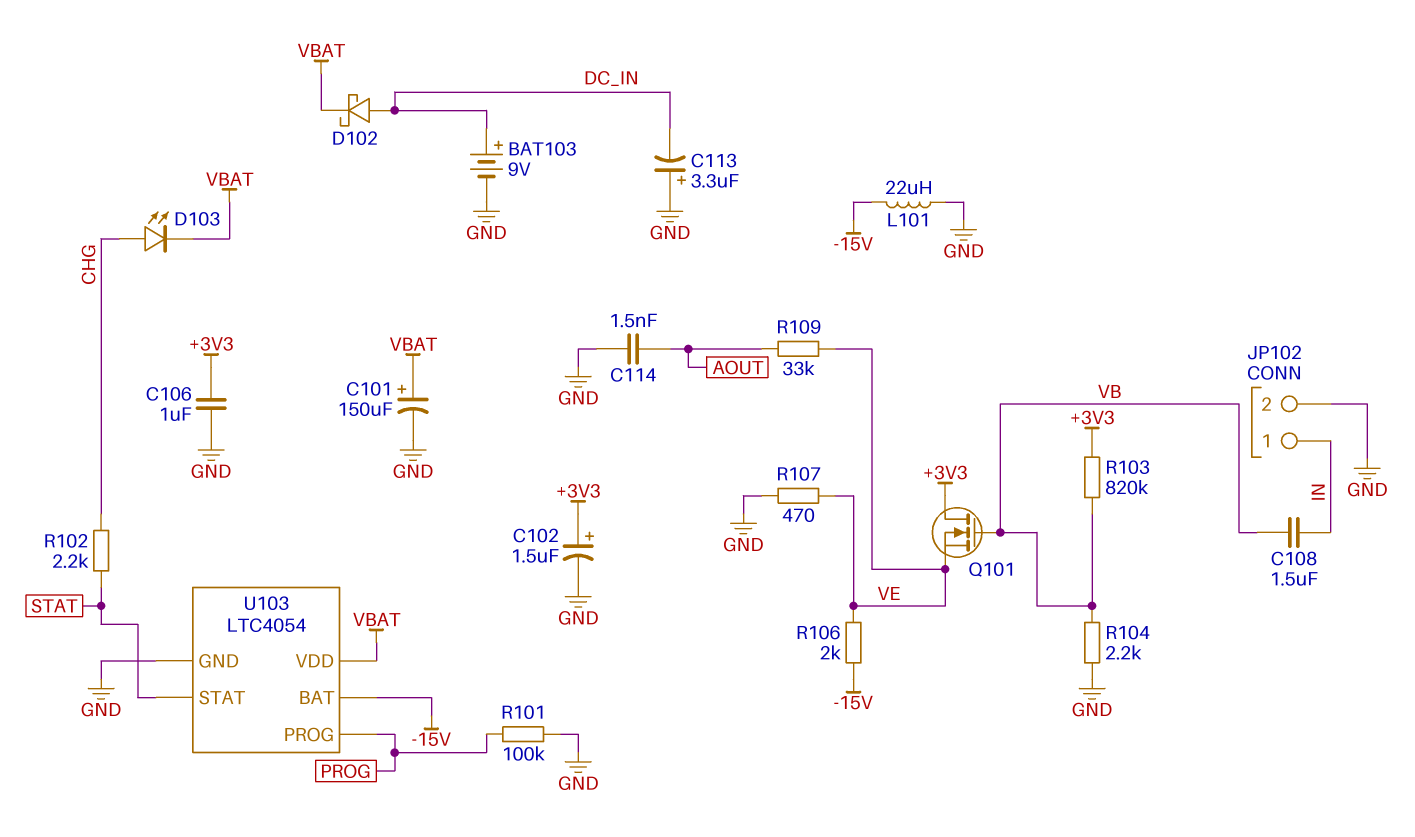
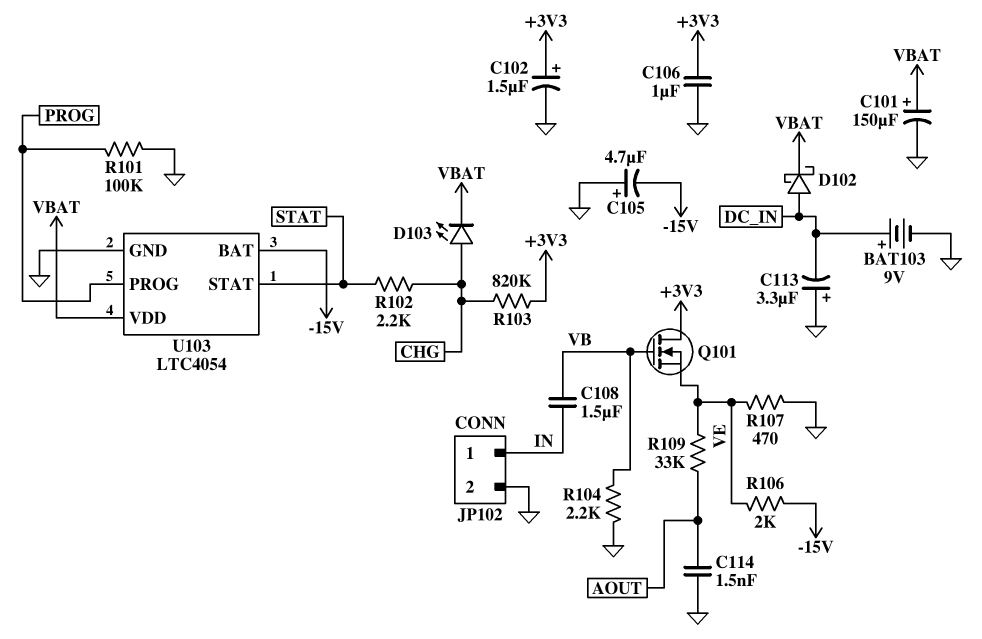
C105: none -> 4.7uF (plus GND, minus -15V)
L101: 22uH (-15V, GND) -> none
R103: 820k (+3V3, VB) -> 820k (+3V3, CHG)

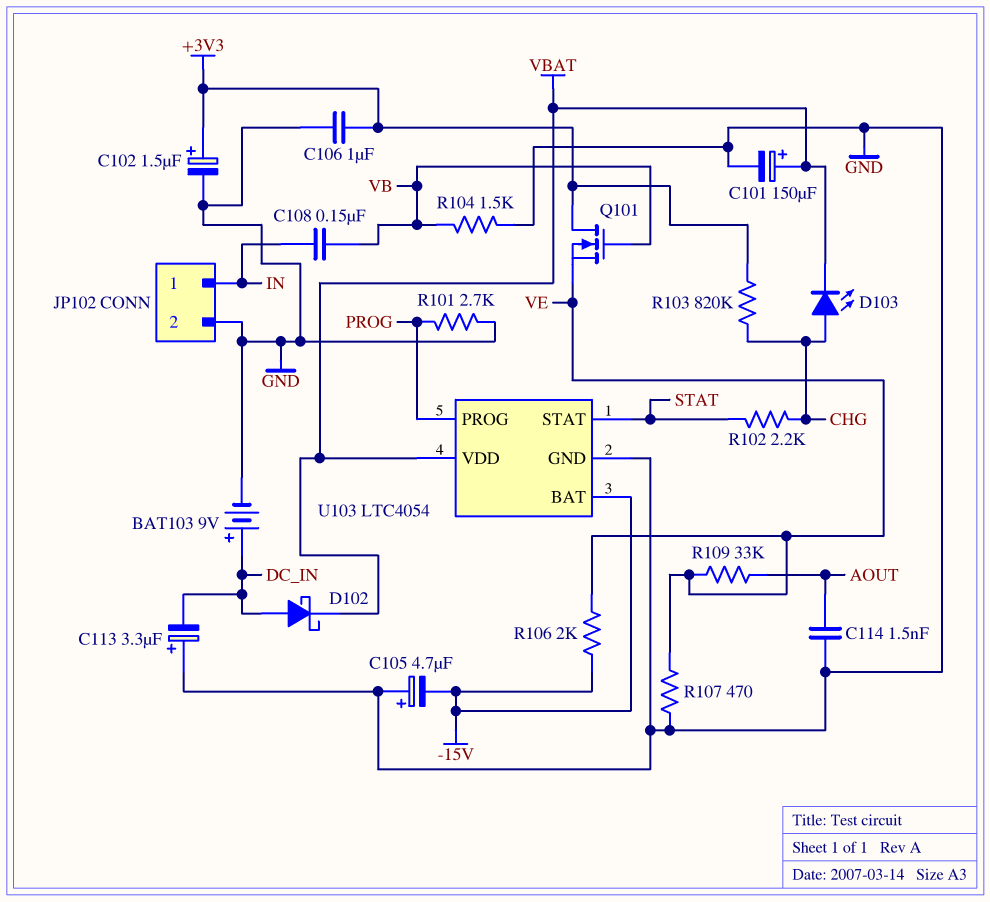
C108: 1.5uF (IN, VB) -> 150nF (IN, VB)
R101: 100k (GND, PROG) -> 2.7k (GND, PROG)
R104: 2.2k (GND, VB) -> 1.5k (GND, VB)

